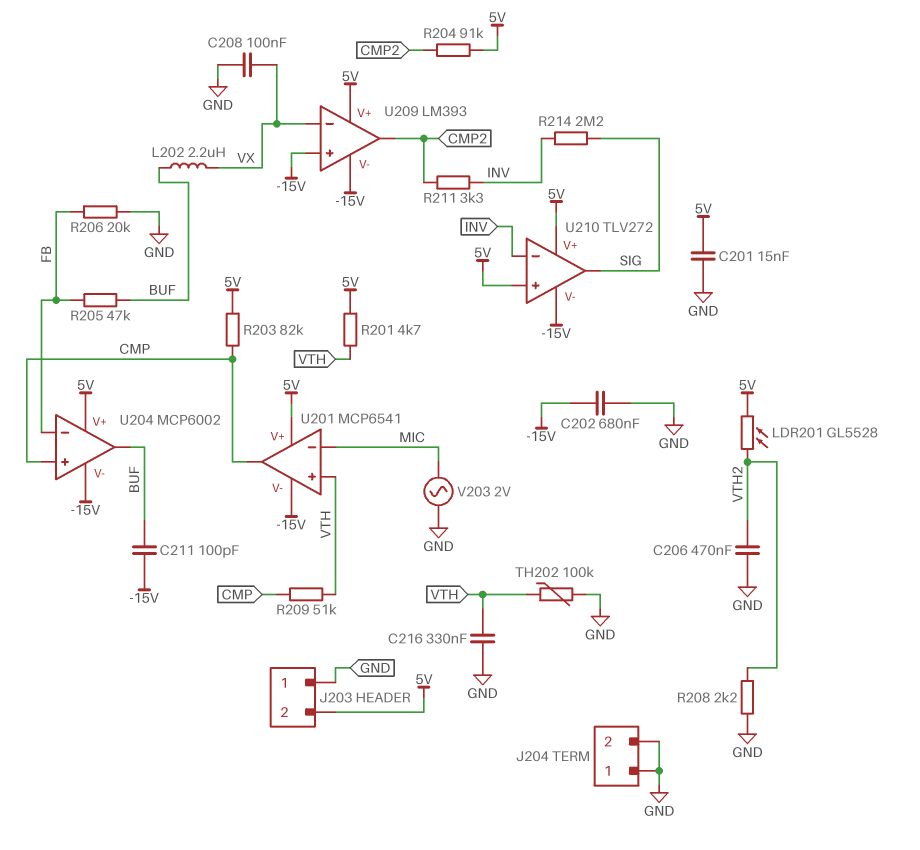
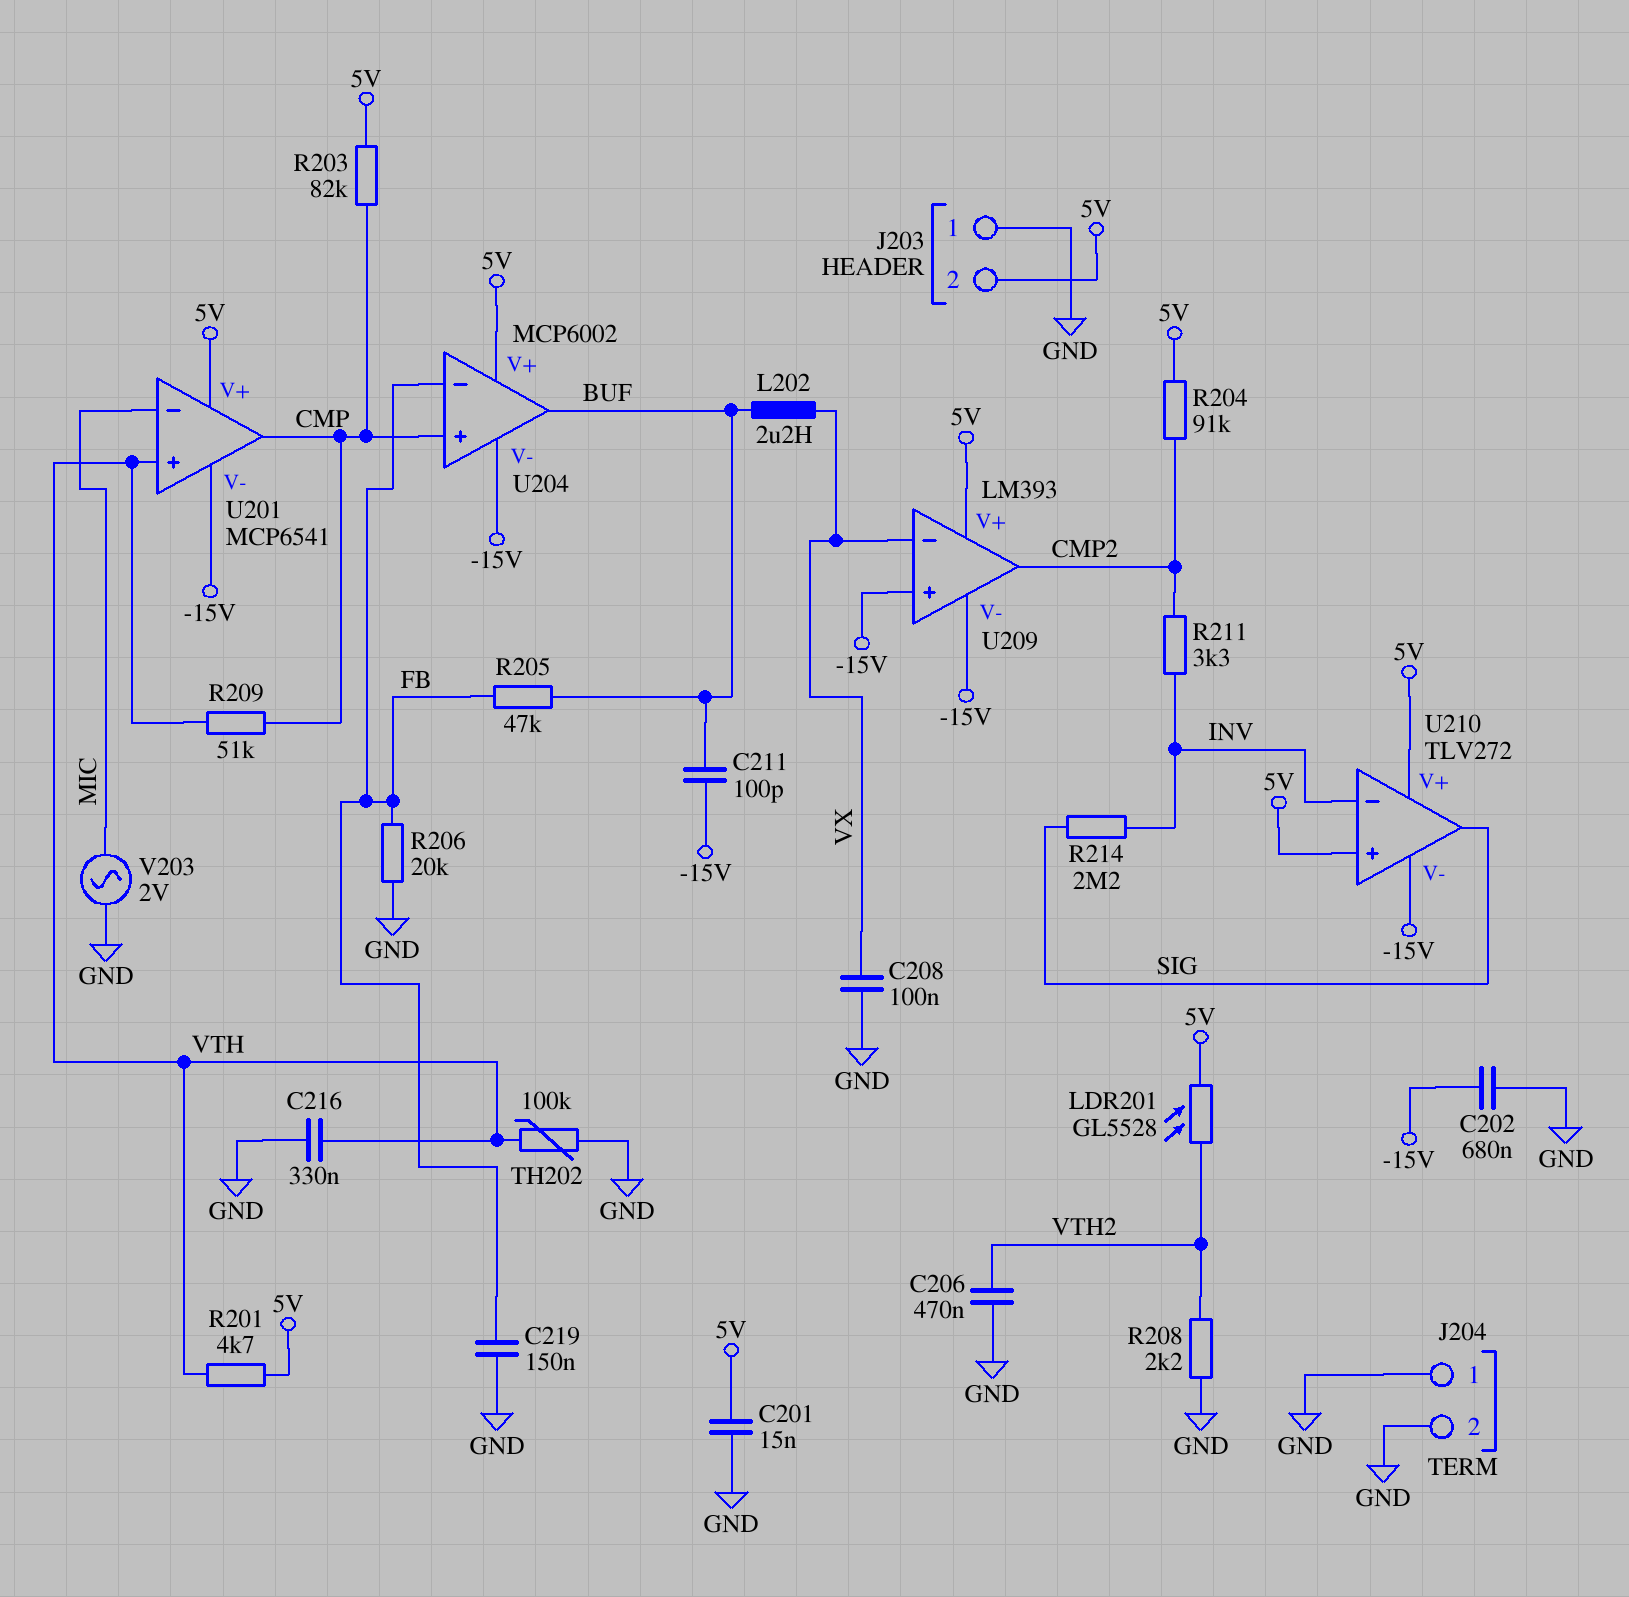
C219: none -> 150nF (FB, GND)

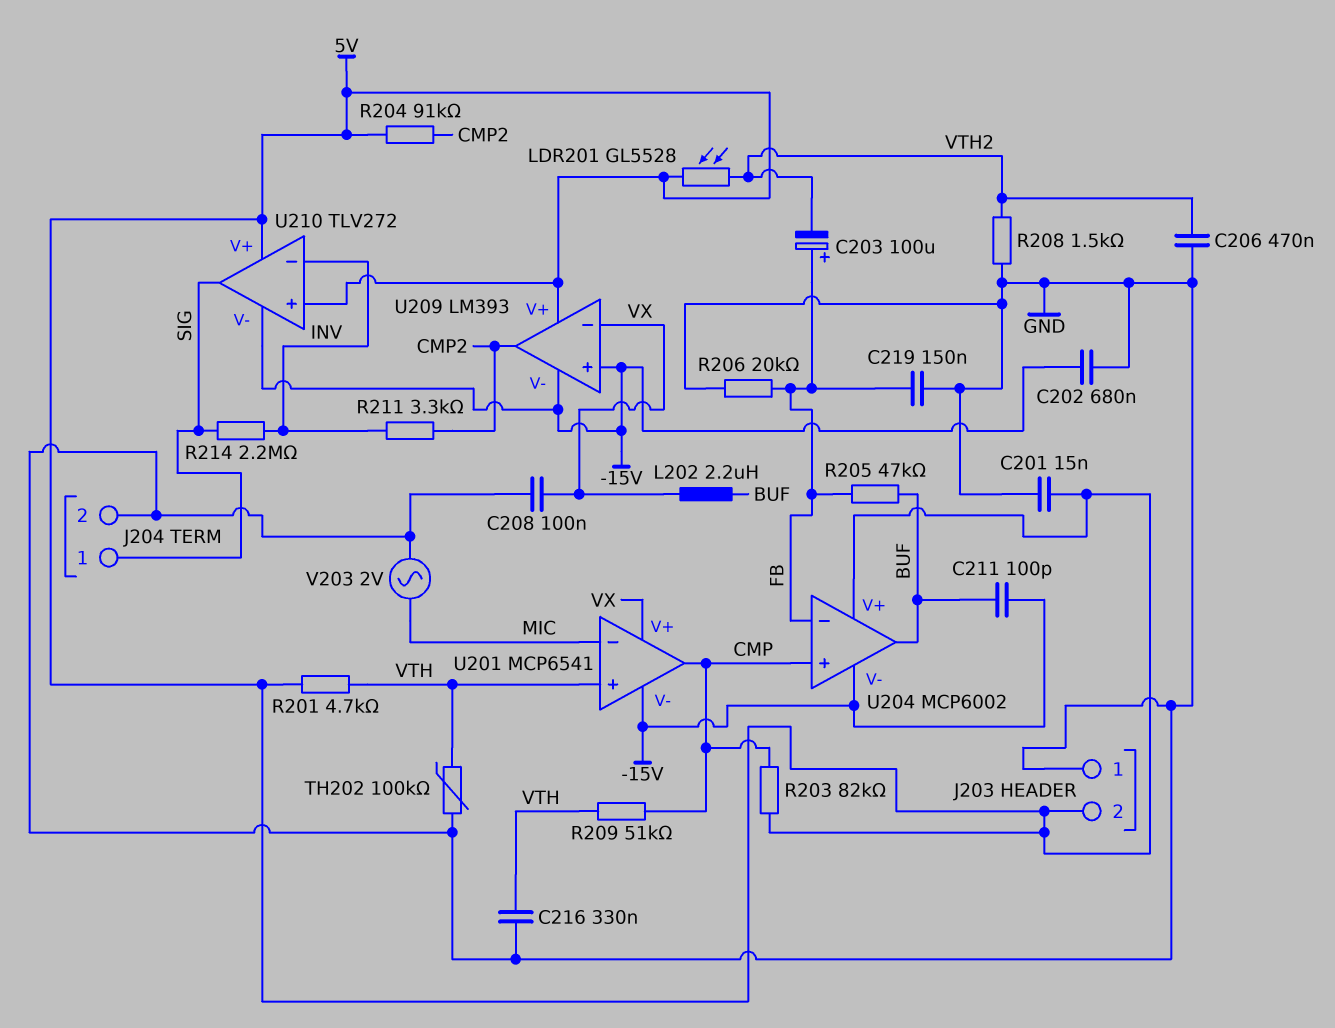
C203: none -> 100uF (plus FB, minus VTH2)
J204 pin 1: GND -> SIG
R208: 2.2k (GND, VTH2) -> 1.5k (GND, VTH2)
U201 pin V+: 5V -> VX

